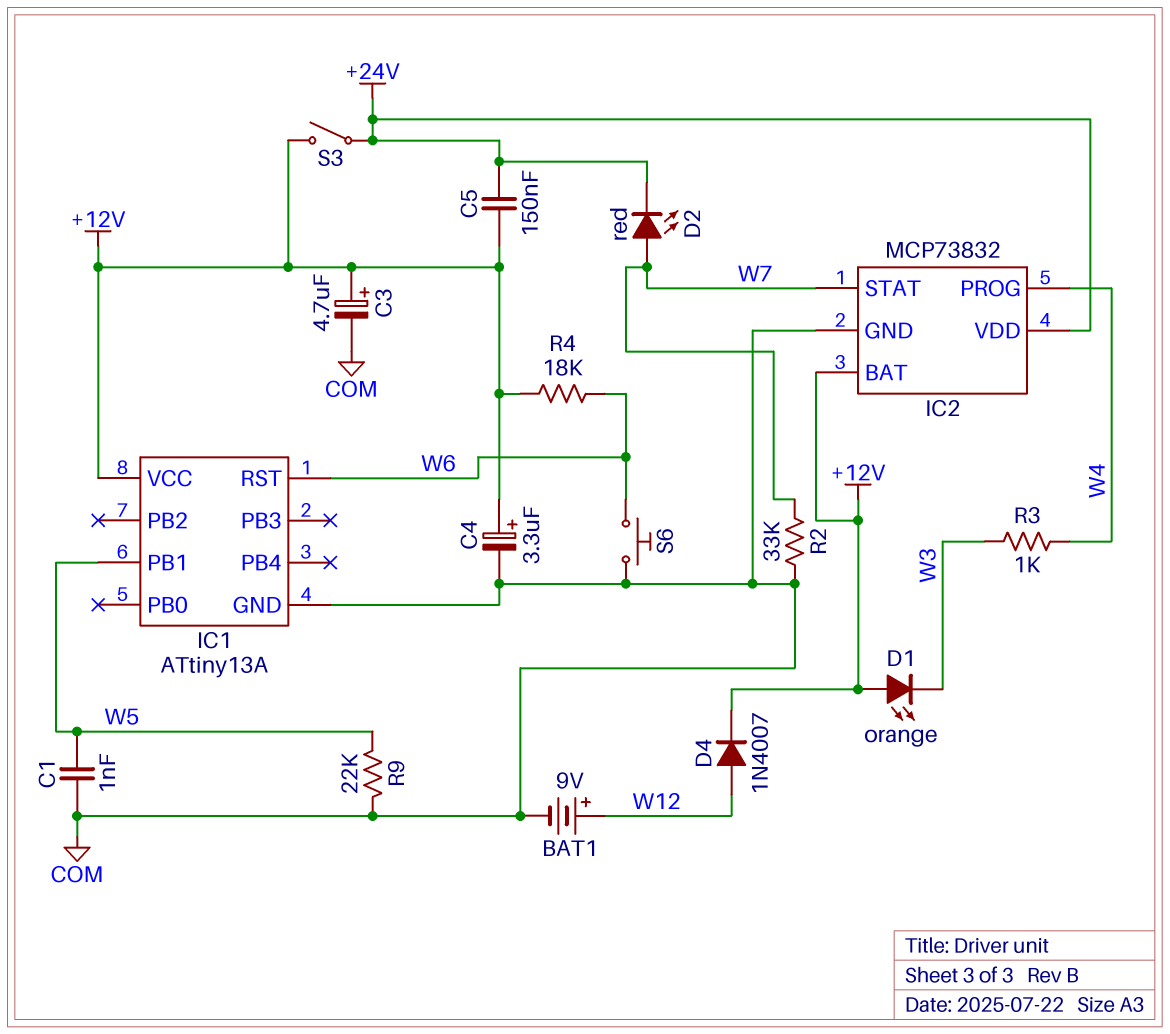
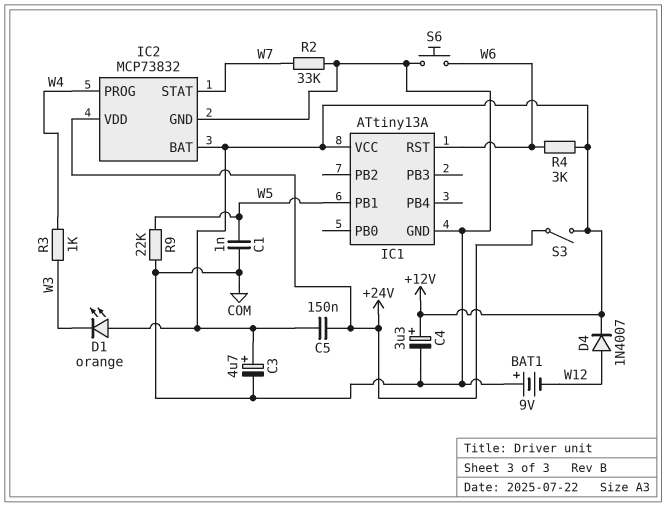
BAT1: 9V (plus W12, minus COM) -> 9V (plus COM, minus W12)
D2: LED red (A W7, K +24V) -> none
R4: 18k (+12V, W6) -> 3k (+12V, W6)

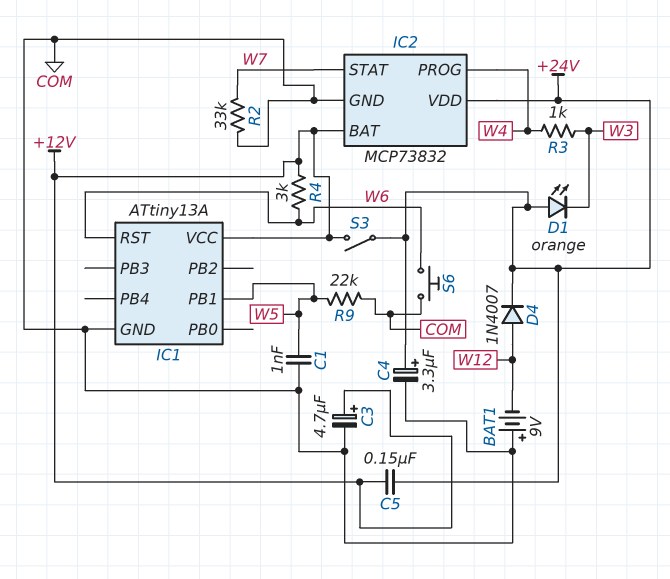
C4: 3.3uF (plus +12V, minus COM) -> 3.3uF (plus +24V, minus COM)
D1: LED orange (A +12V, K W3) -> LED orange (A +24V, K W3)
D4: diode 1N4007 (A W12, K +12V) -> diode 1N4007 (A W12, K +24V)

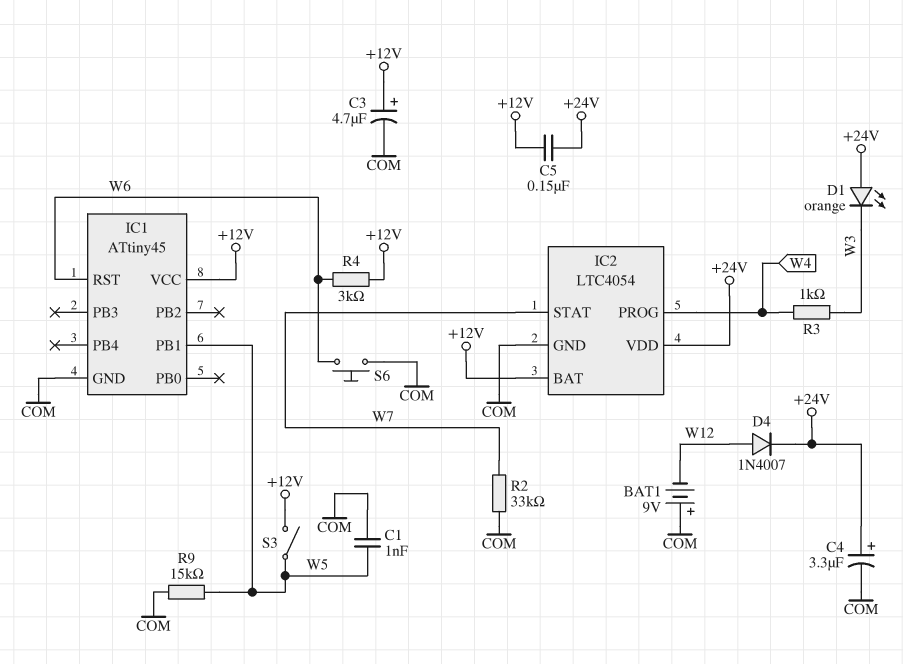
IC1: ATtiny13A -> ATtiny45
IC2: MCP73832 -> LTC4054
R9: 22k (COM, W5) -> 15k (COM, W5)
S3: switch (+12V, +24V) -> switch (+12V, W5)

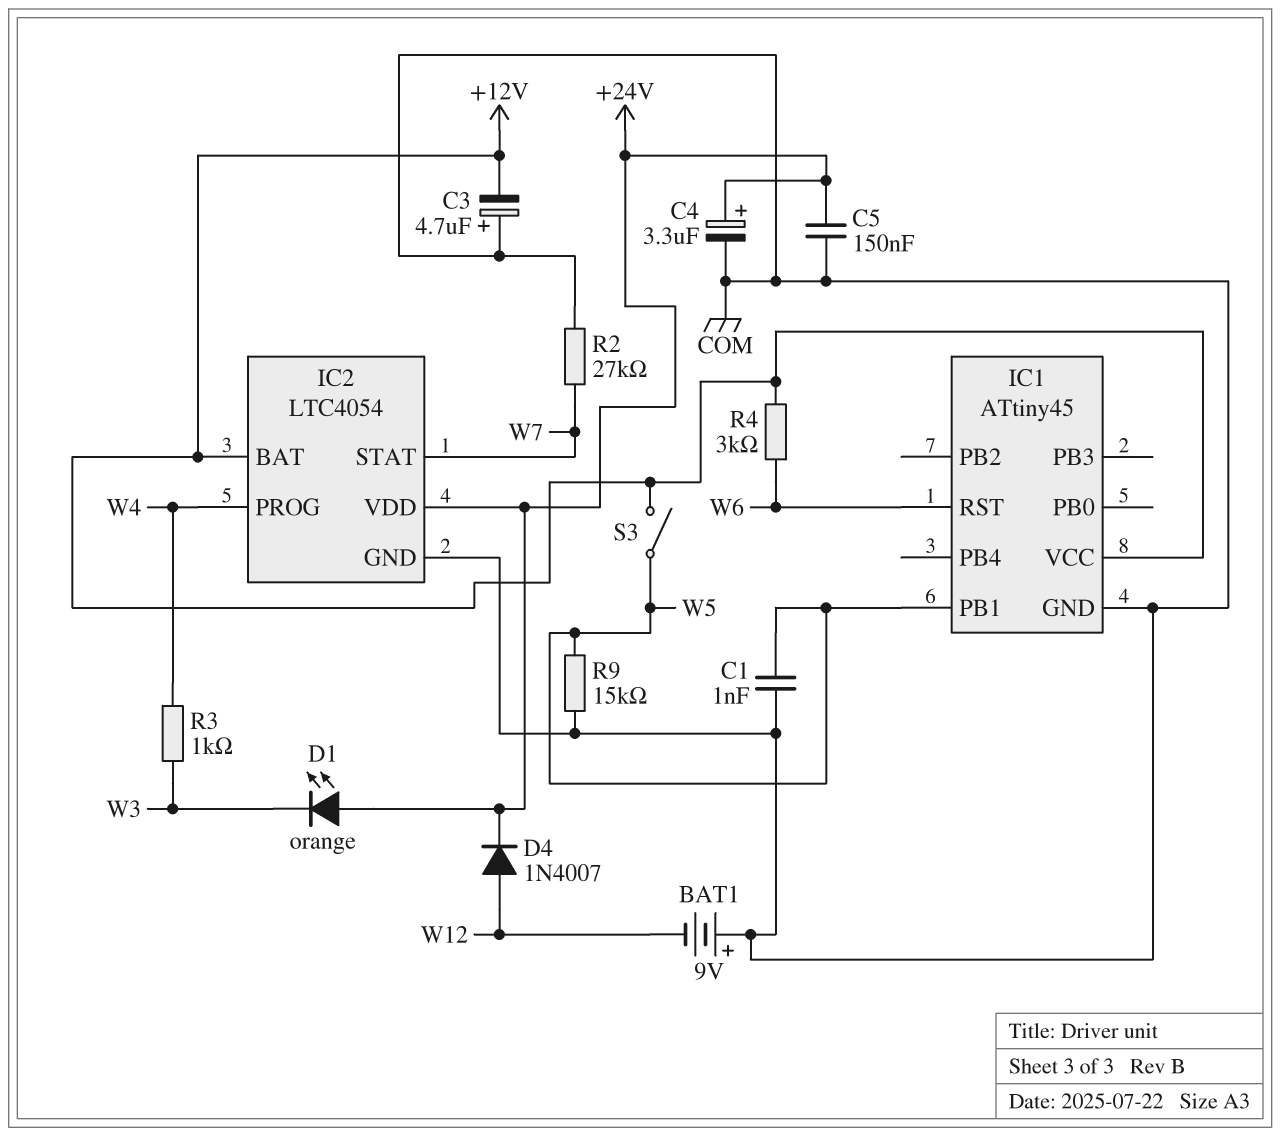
C3: 4.7uF (plus +12V, minus COM) -> 4.7uF (plus COM, minus +12V)
C5: 150nF (+12V, +24V) -> 150nF (+24V, COM)
R2: 33k (COM, W7) -> 27k (COM, W7)
S6: button (COM, W6) -> none

